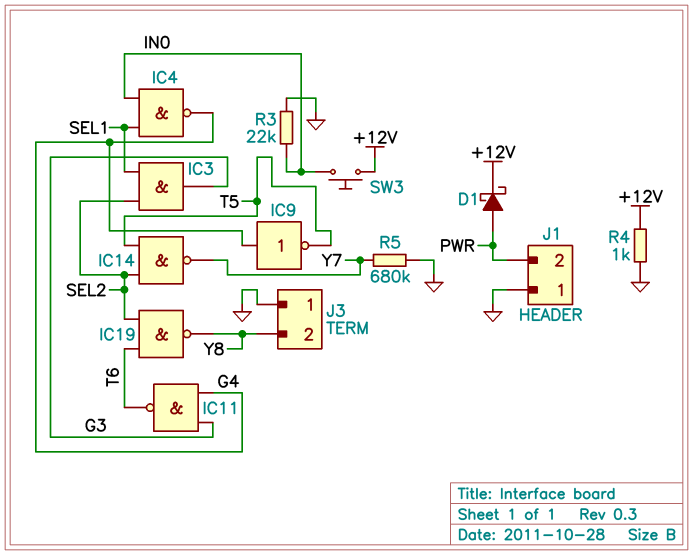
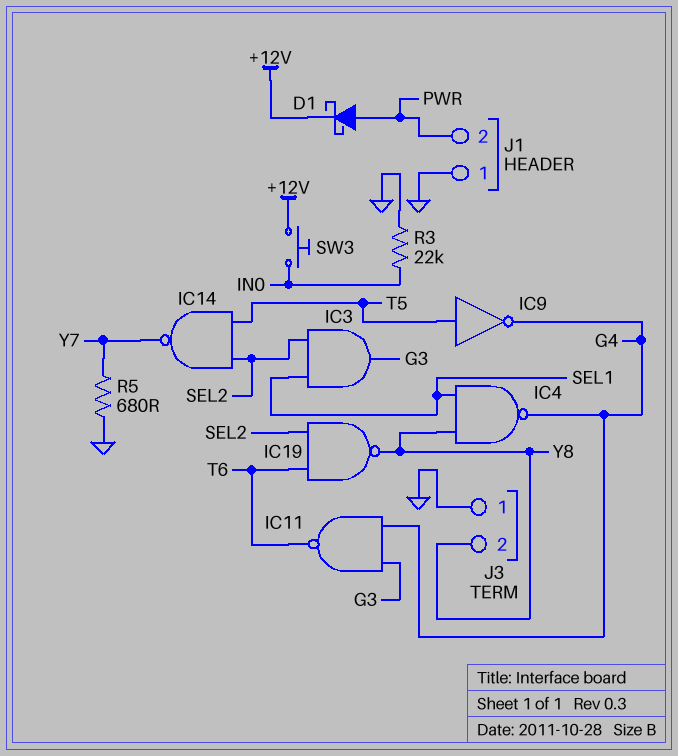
IC4: NAND (in IN0, in SEL1, out G4) -> NAND (in SEL1, in Y8, out G4)
IC9: NOT (in G4, out T5) -> NOT (in T5, out G4)
R4: 1k (+12V, GND) -> none
R5: 680k (GND, Y7) -> 680 (GND, Y7)

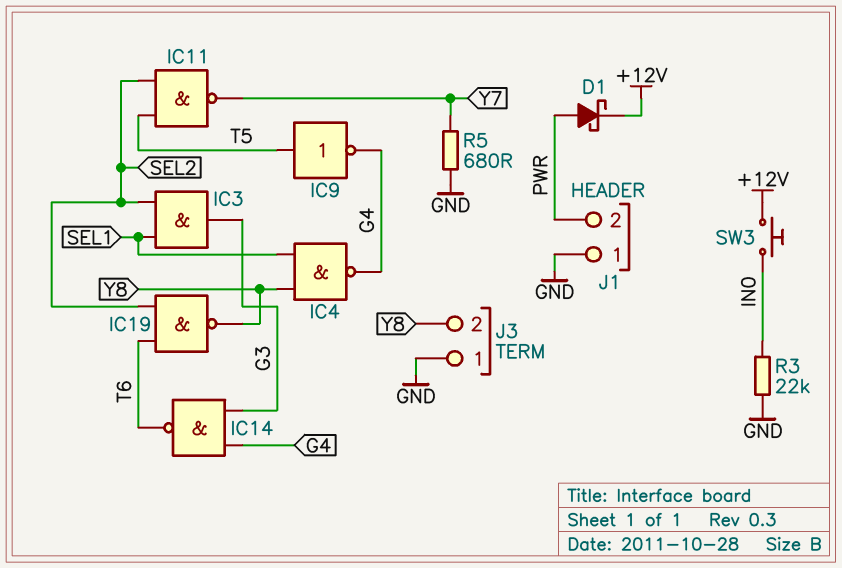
IC11: NAND (in G3, in G4, out T6) -> NAND (in SEL2, in T5, out Y7)
IC14: NAND (in SEL2, in T5, out Y7) -> NAND (in G3, in G4, out T6)

